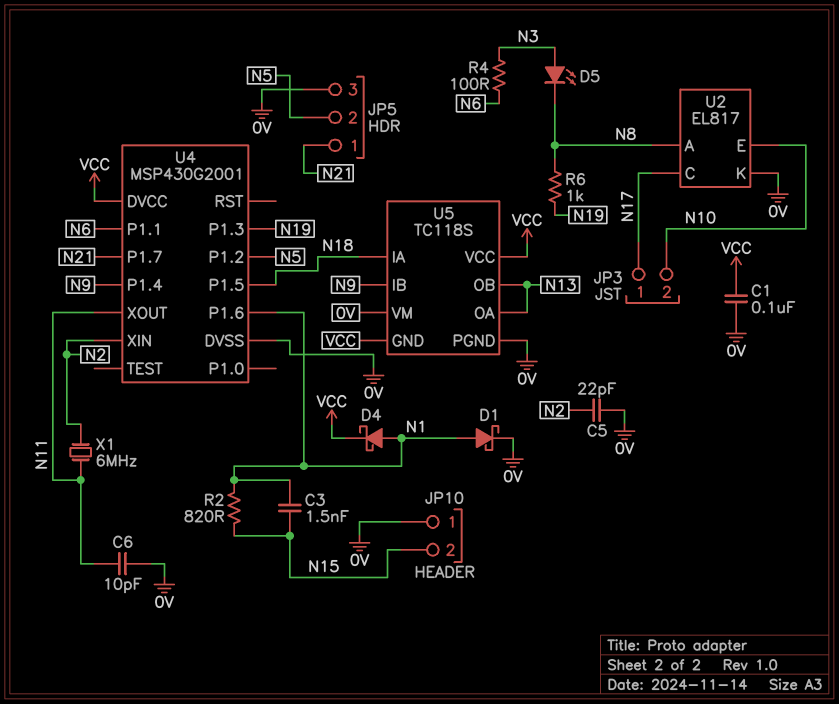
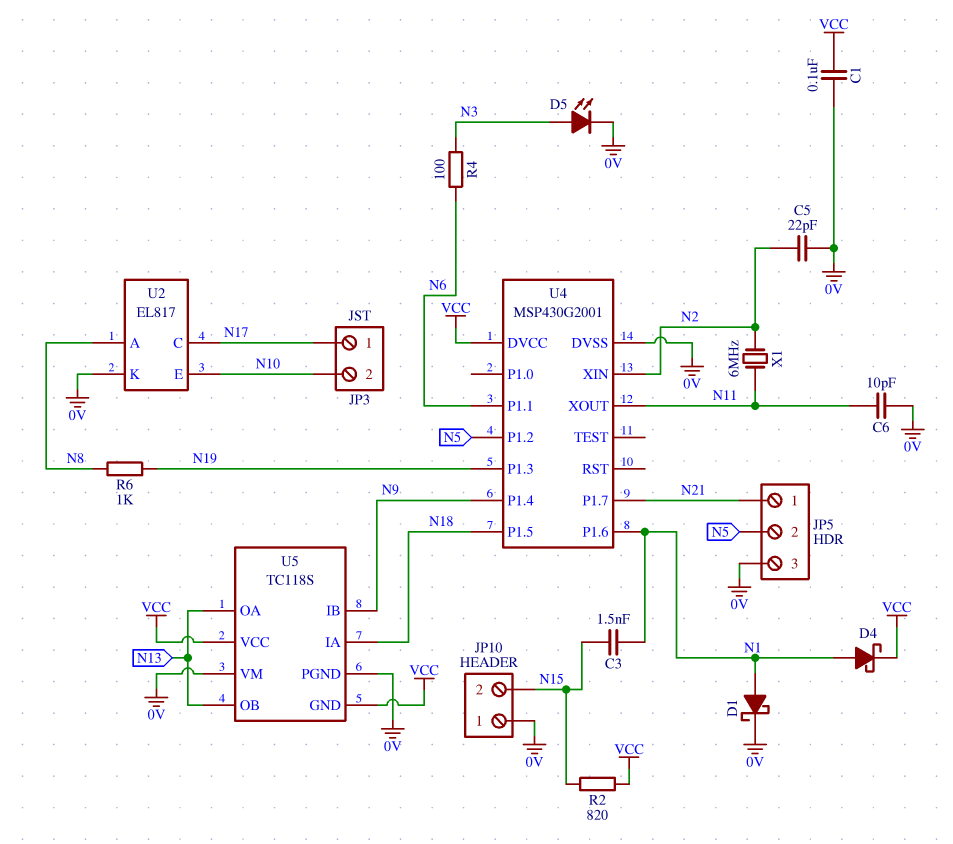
D5: LED (A N3, K N8) -> LED (A N3, K 0V)
R2: 820 (N1, N15) -> 820 (N15, VCC)

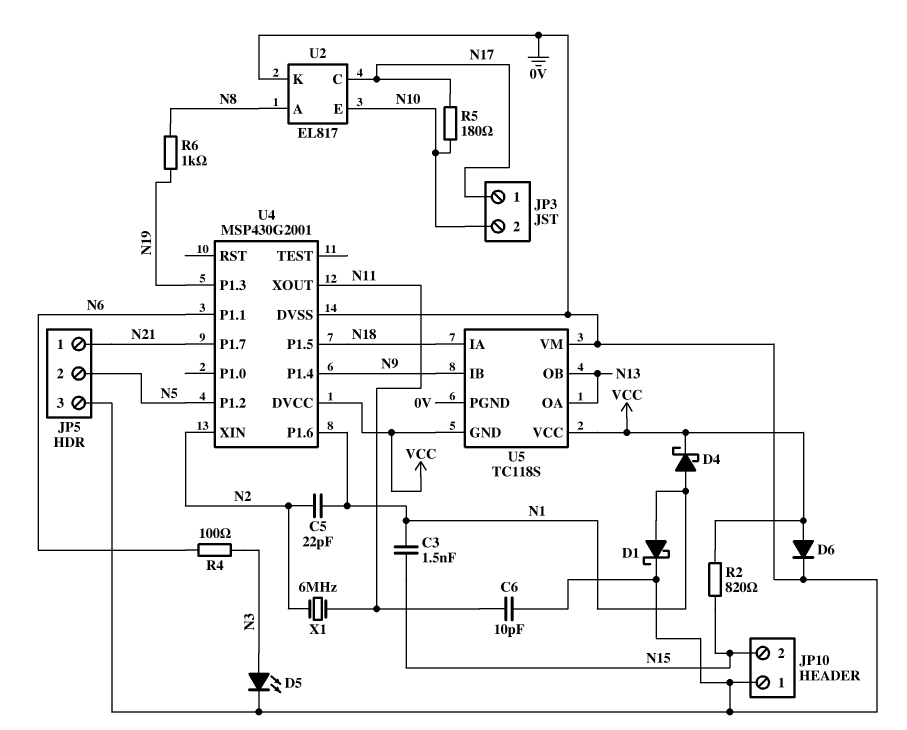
C1: 100nF (0V, VCC) -> none
C5: 22pF (0V, N2) -> 22pF (N1, N2)
D6: none -> diode (A VCC, K 0V)
R5: none -> 180 (N10, N17)

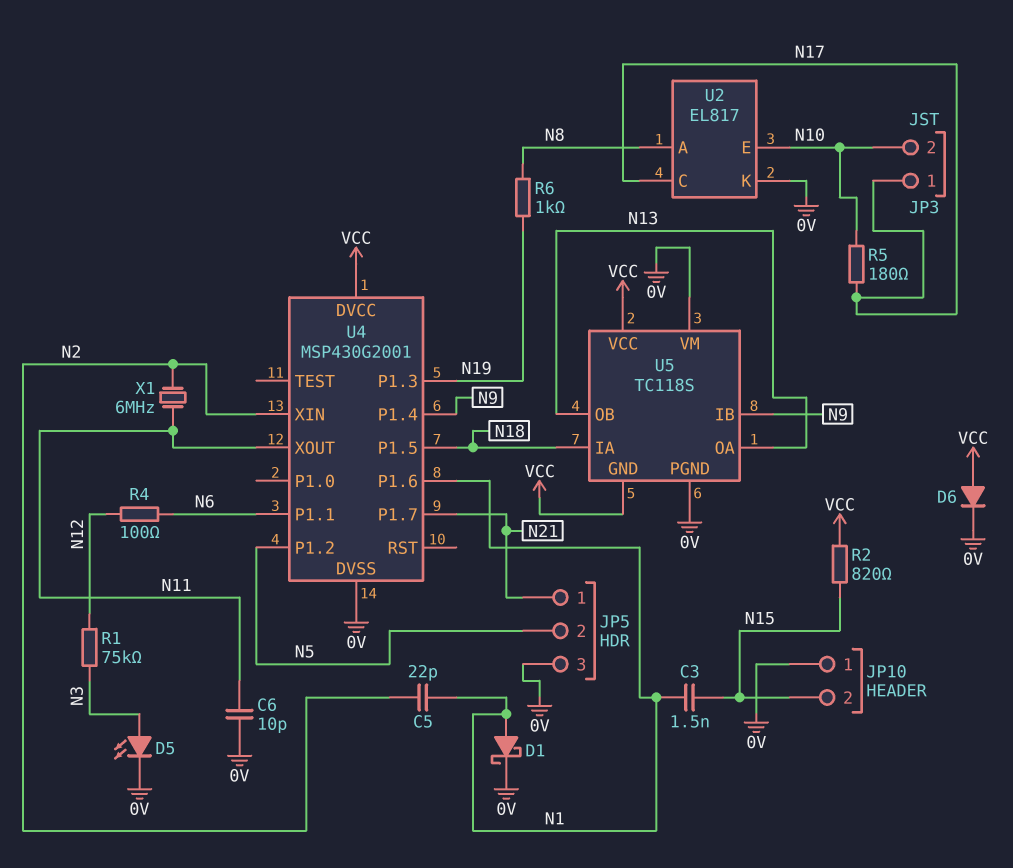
D4: schottky (A N1, K VCC) -> none
R1: none -> 75k (N3, N12)
R4: 100 (N3, N6) -> 100 (N6, N12)

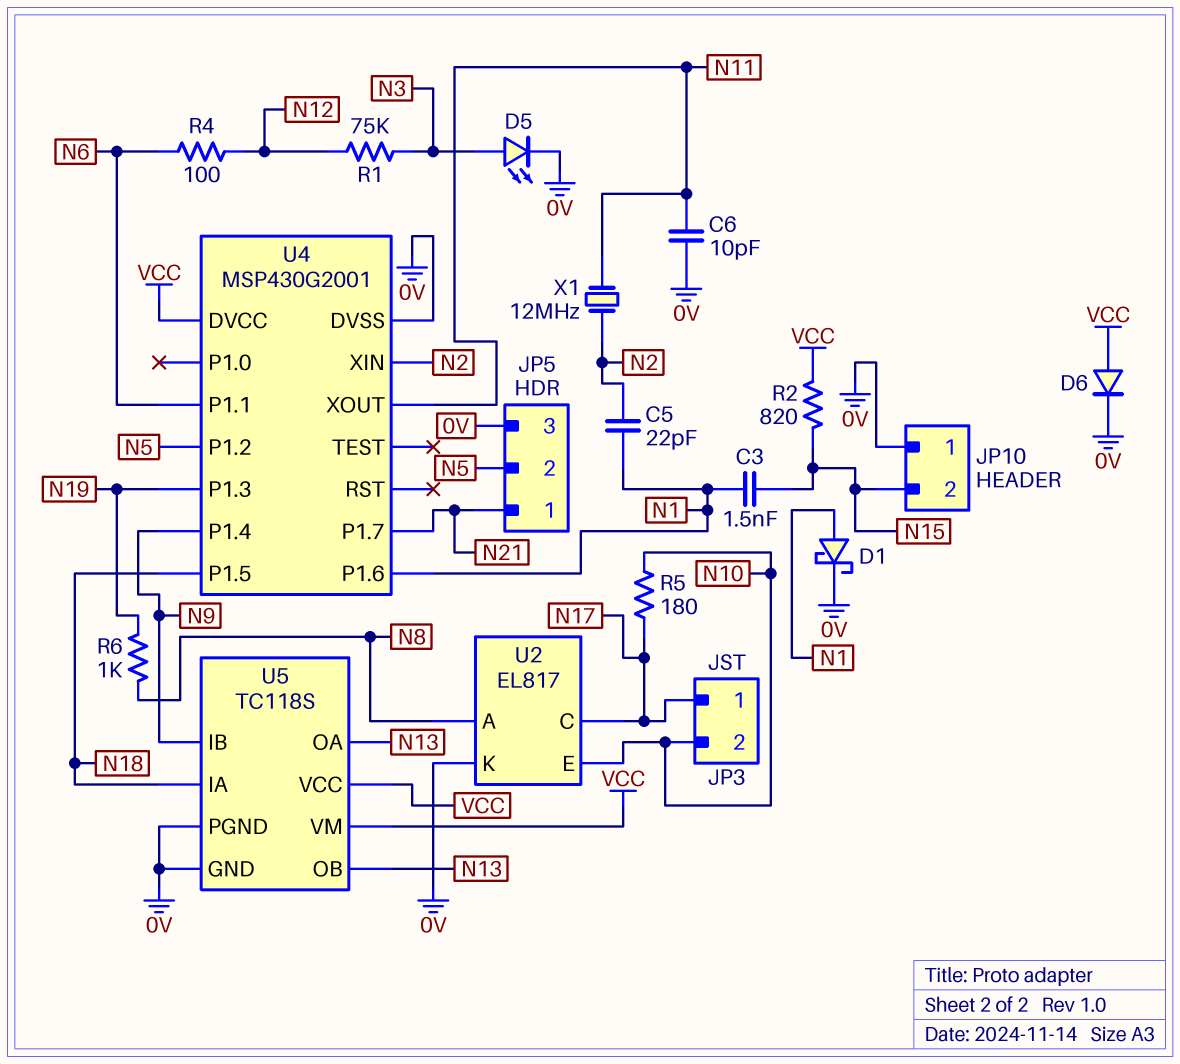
U5 pin GND: VCC -> 0V
U5 pin VM: 0V -> VCC
X1: 6MHz (N2, N11) -> 12MHz (N2, N11)

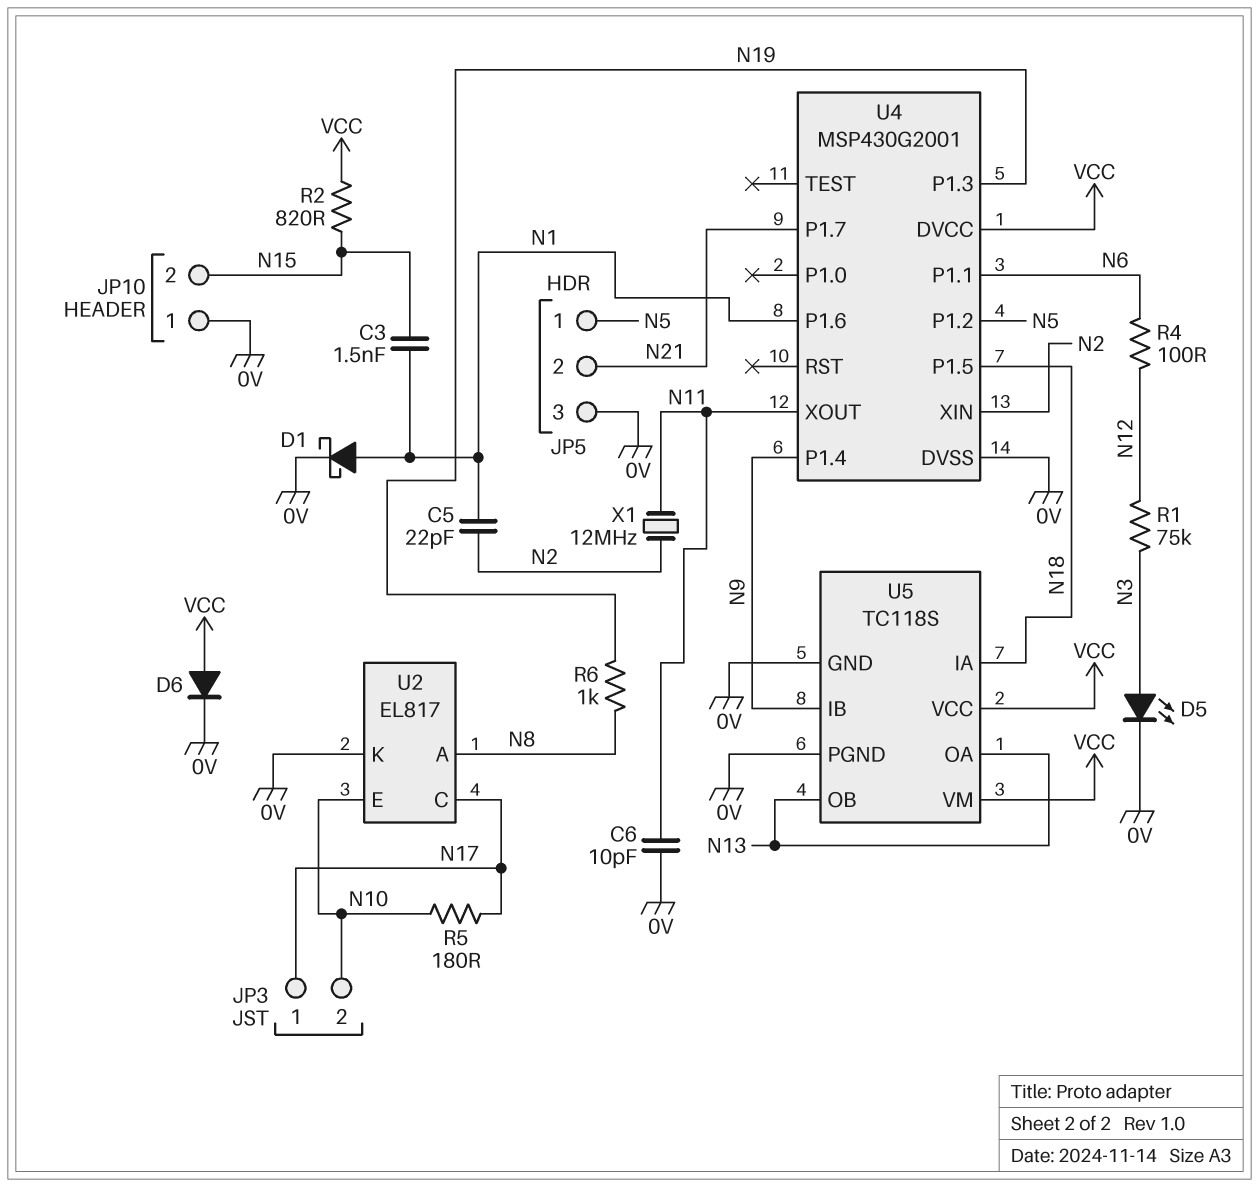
JP5 pin 1: N21 -> N5
JP5 pin 2: N5 -> N21

